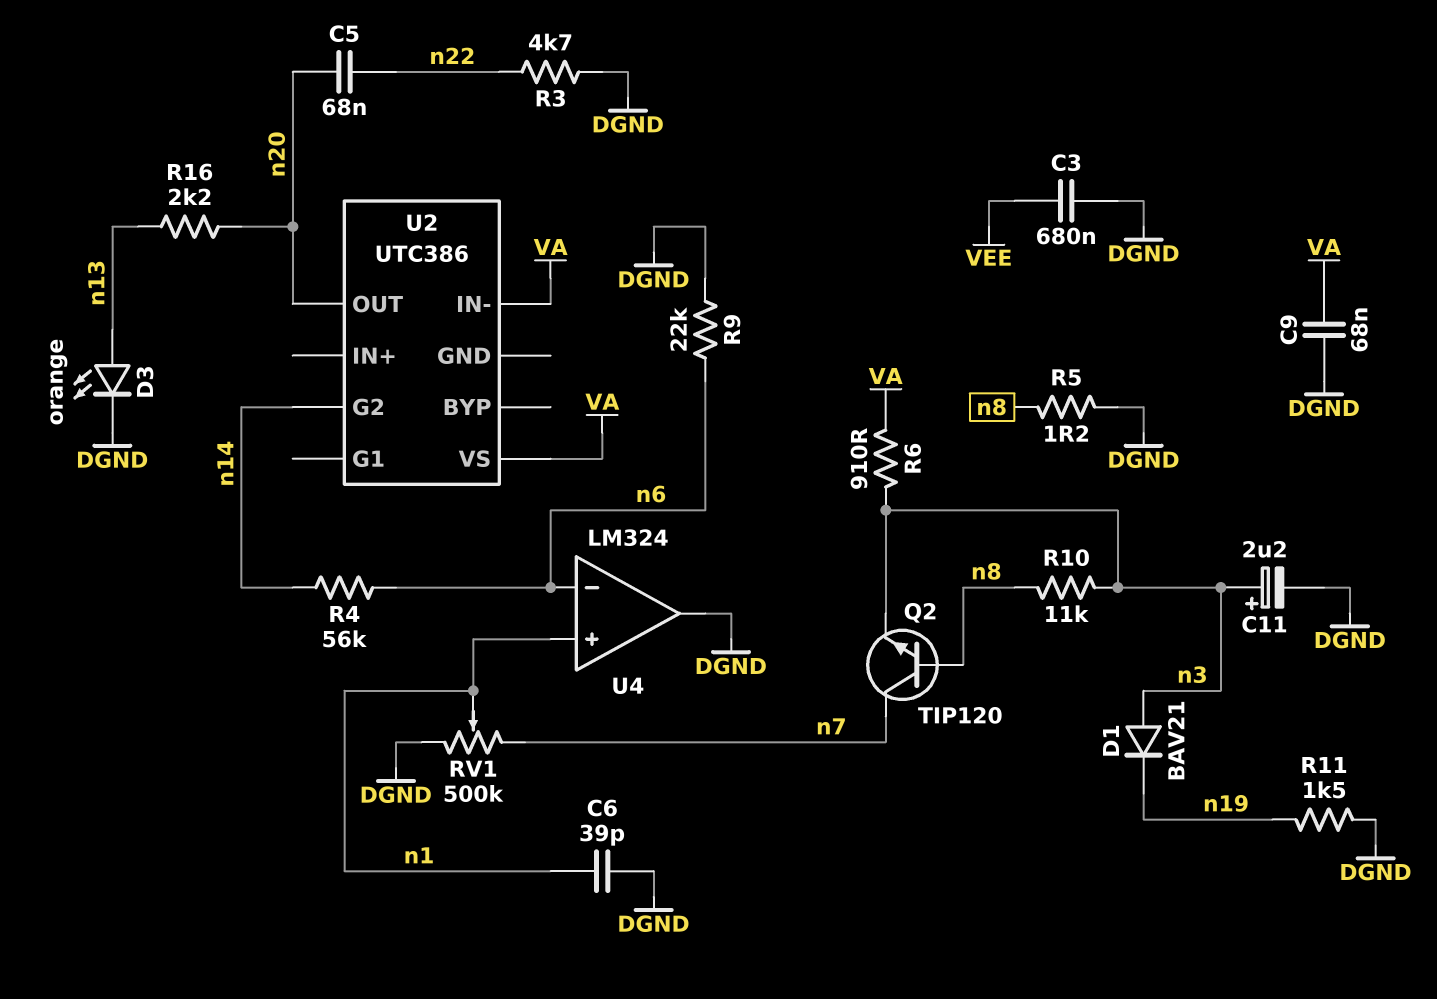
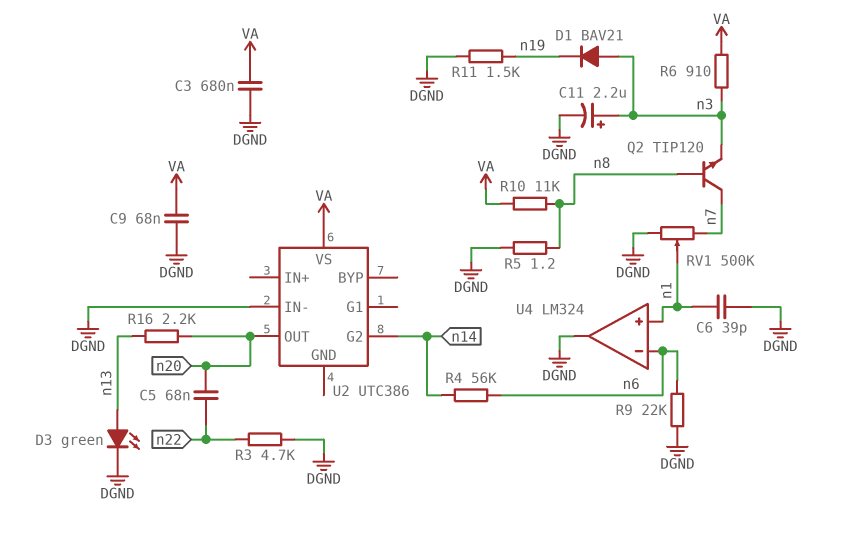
C3: 680nF (DGND, VEE) -> 680nF (DGND, VA)
D3: LED orange (A n13, K DGND) -> LED green (A n13, K DGND)
R10: 11k (n3, n8) -> 11k (VA, n8)
U2 pin IN-: VA -> DGND

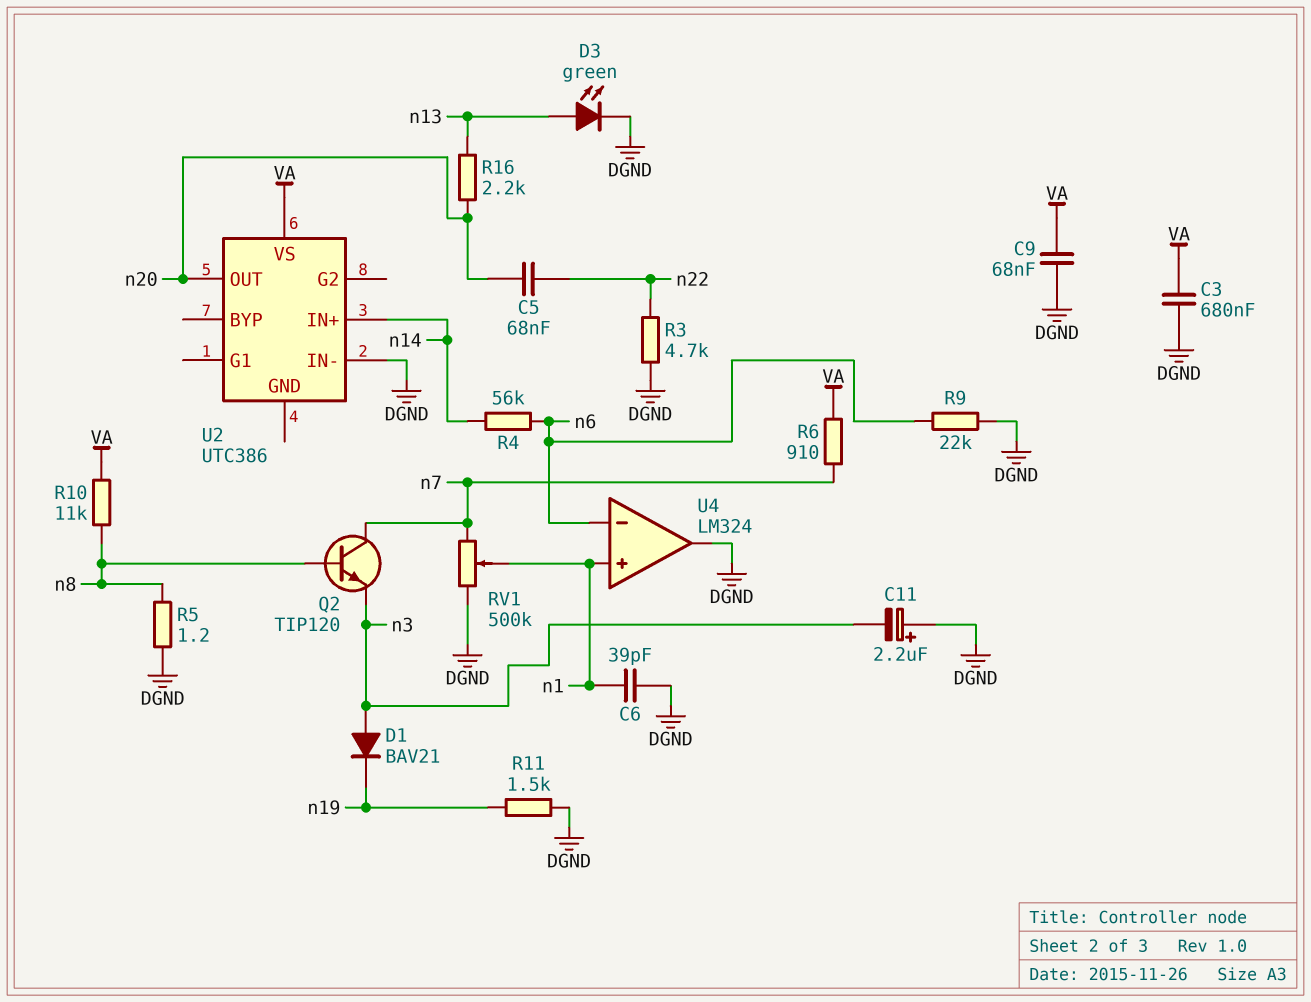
C11: 2.2uF (plus n3, minus DGND) -> 2.2uF (plus DGND, minus n3)
R6: 910 (VA, n3) -> 910 (VA, n7)
U2 pin G2: n14 -> none
U2 pin IN+: none -> n14

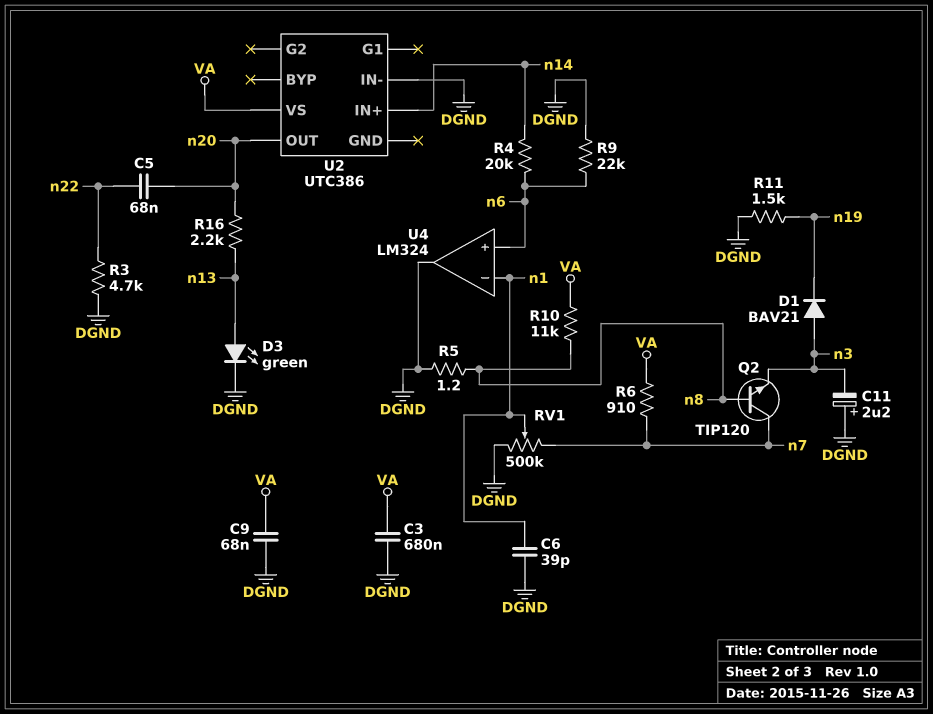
R4: 56k (n6, n14) -> 20k (n6, n14)
U4 pin in+: n1 -> n6
U4 pin in-: n6 -> n1

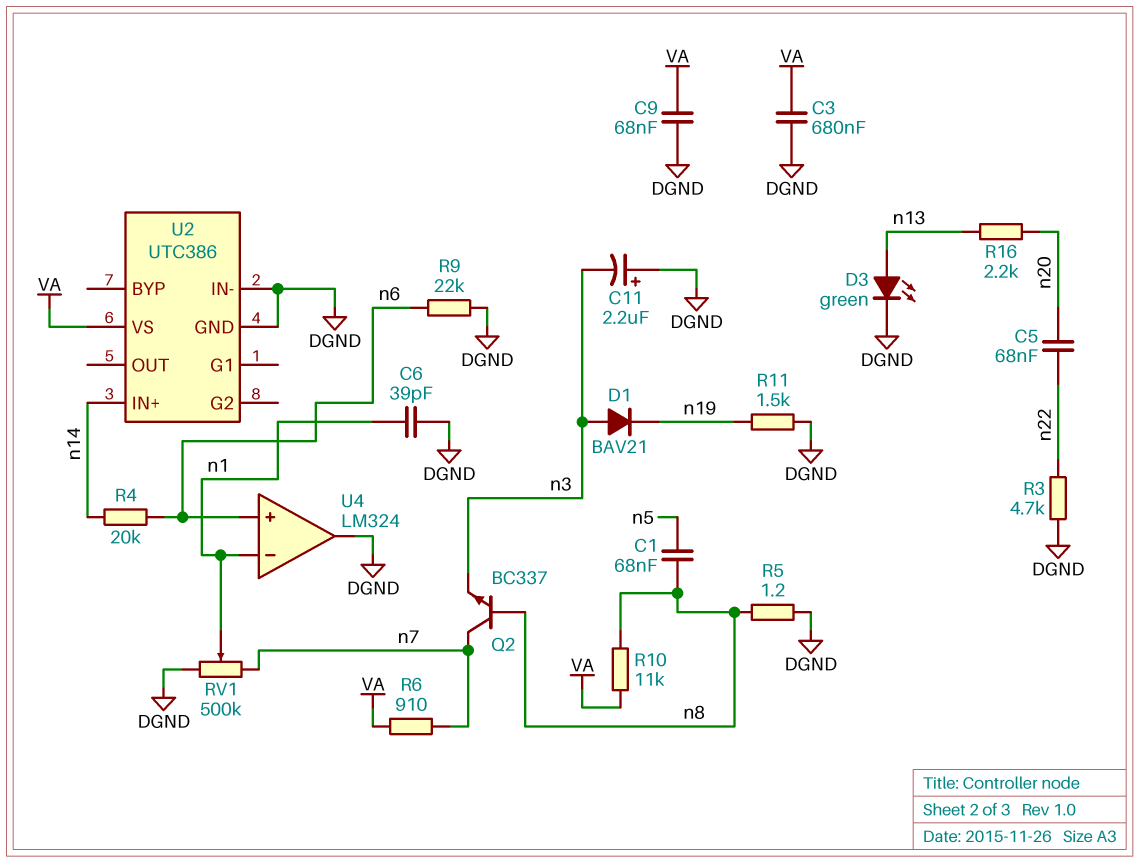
C1: none -> 68nF (n5, n8)
Q2: NPN TIP120 (B n8, C n7, E n3) -> NPN BC337 (B n8, C n7, E n3)
U2 pin GND: none -> DGND
U2 pin OUT: n20 -> none

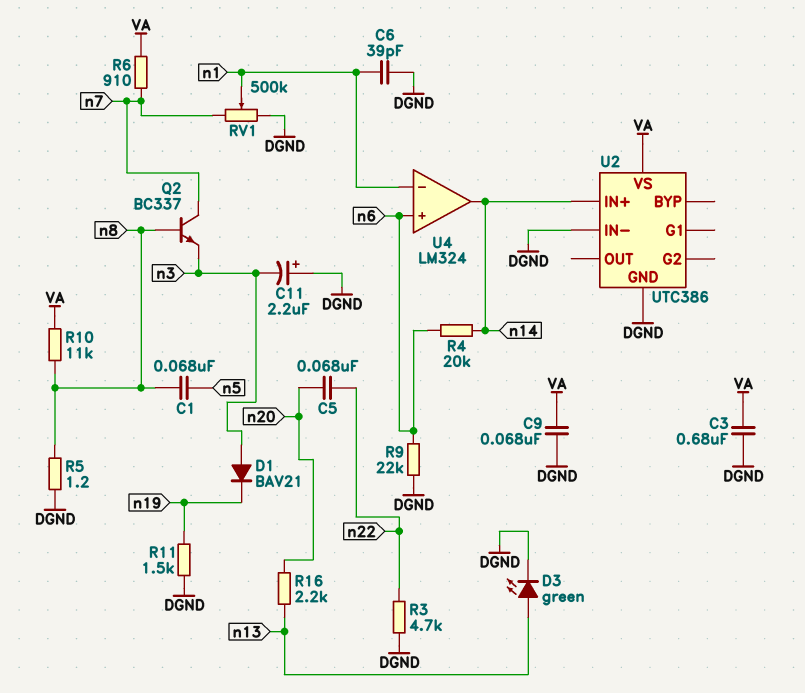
U4 pin out: DGND -> n14

